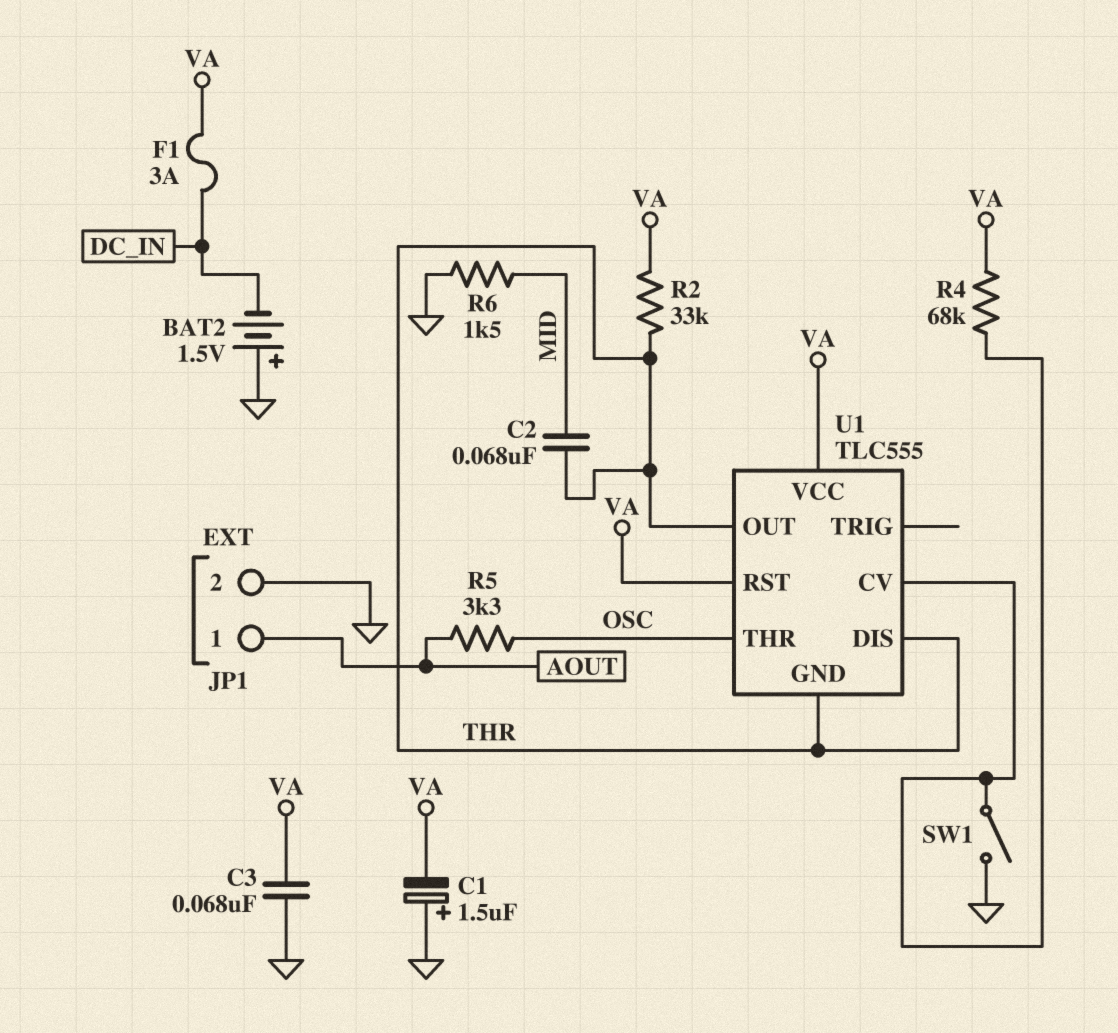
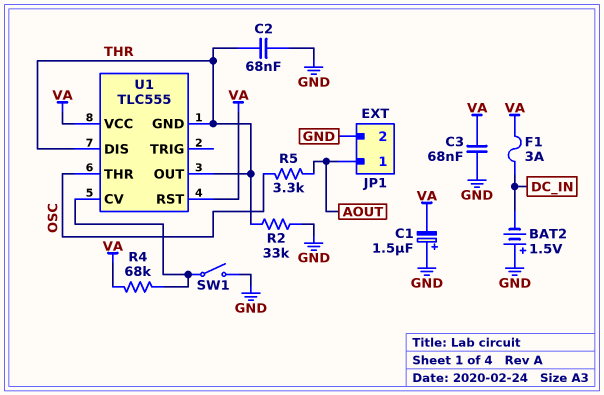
C2: 68nF (MID, THR) -> 68nF (GND, THR)
R2: 33k (THR, VA) -> 33k (GND, THR)
R6: 1.5k (GND, MID) -> none

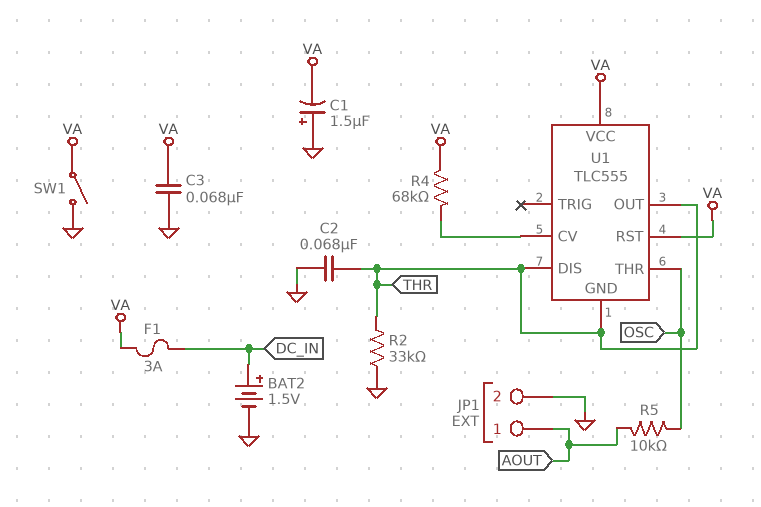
BAT2: 1.5V (plus GND, minus DC_IN) -> 1.5V (plus DC_IN, minus GND)
R5: 3.3k (AOUT, OSC) -> 10k (AOUT, OSC)
SW1: switch (GND, U1/CV) -> switch (GND, VA)

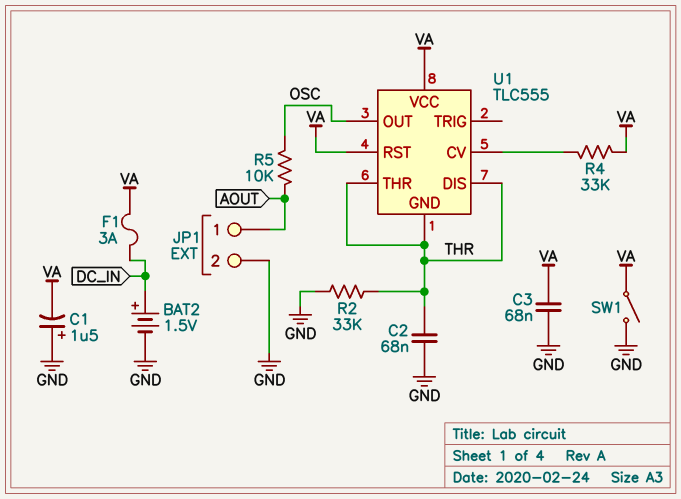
R4: 68k (U1/CV, VA) -> 33k (U1/CV, VA)
U1 pin OUT: THR -> OSC
U1 pin THR: OSC -> THR

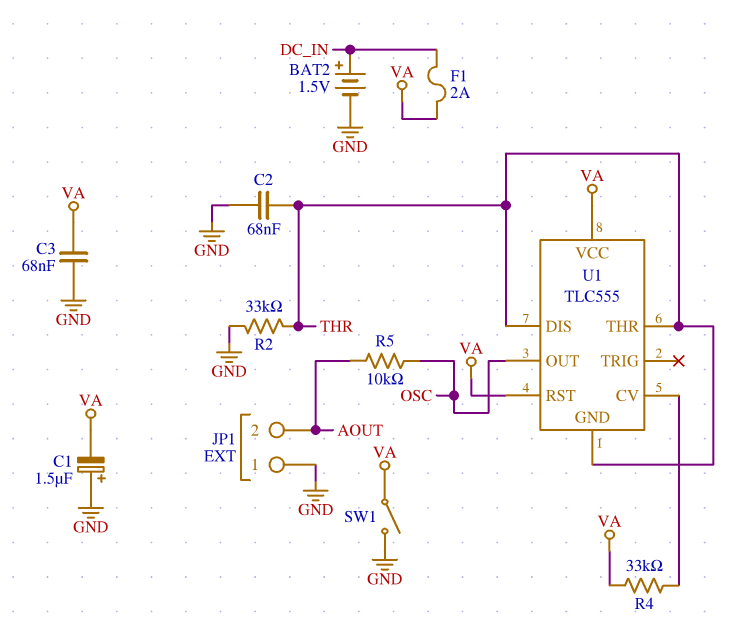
F1: 3A (DC_IN, VA) -> 2A (DC_IN, VA)
JP1 pin 1: AOUT -> GND
JP1 pin 2: GND -> AOUT

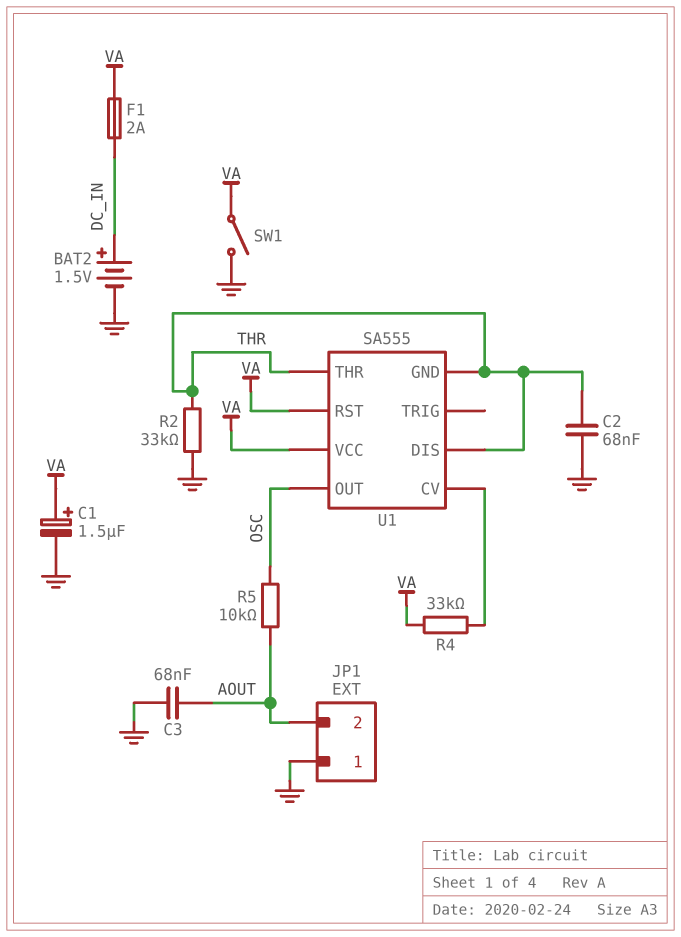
C1: 1.5uF (plus GND, minus VA) -> 1.5uF (plus VA, minus GND)
C3: 68nF (GND, VA) -> 68nF (AOUT, GND)
U1: TLC555 -> SA555

